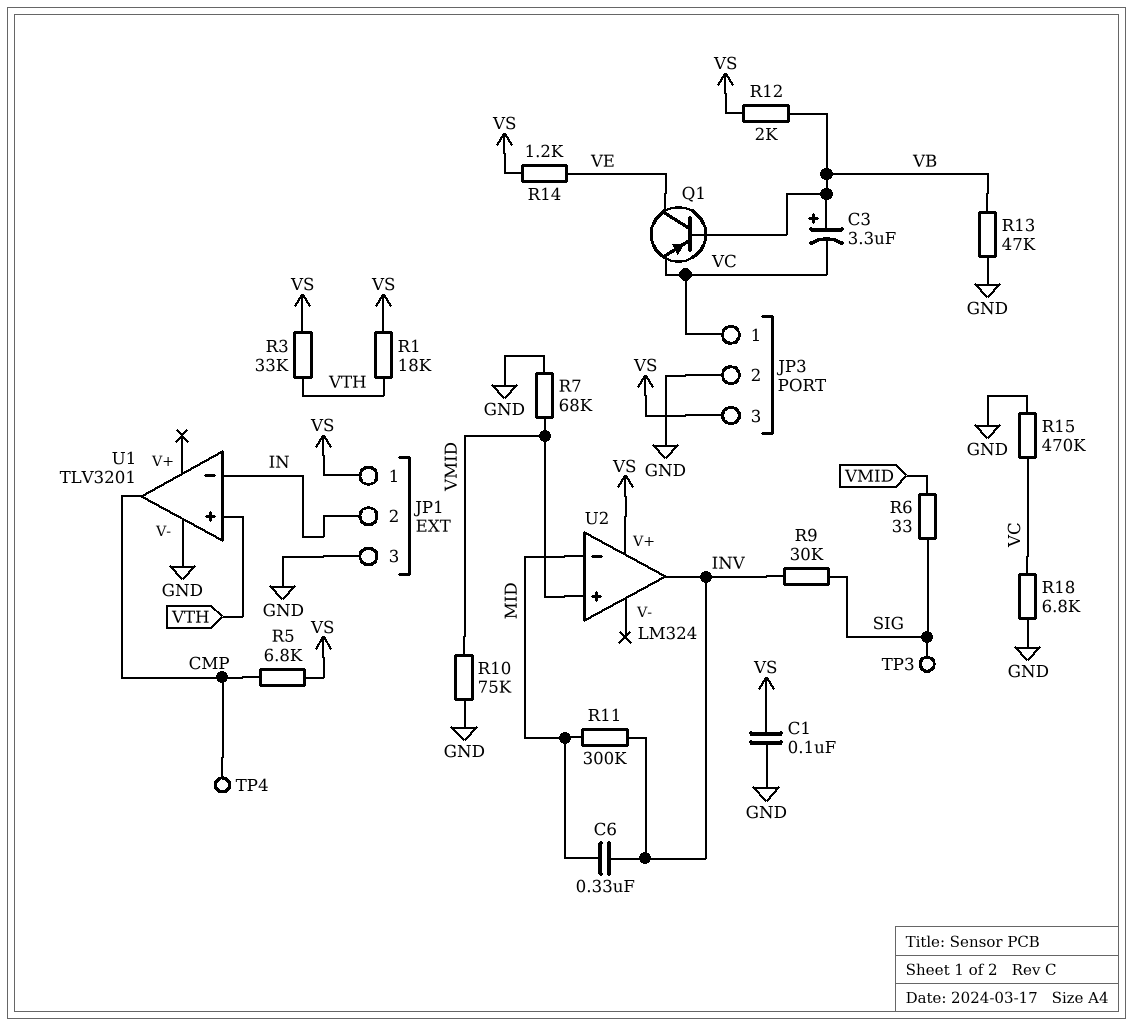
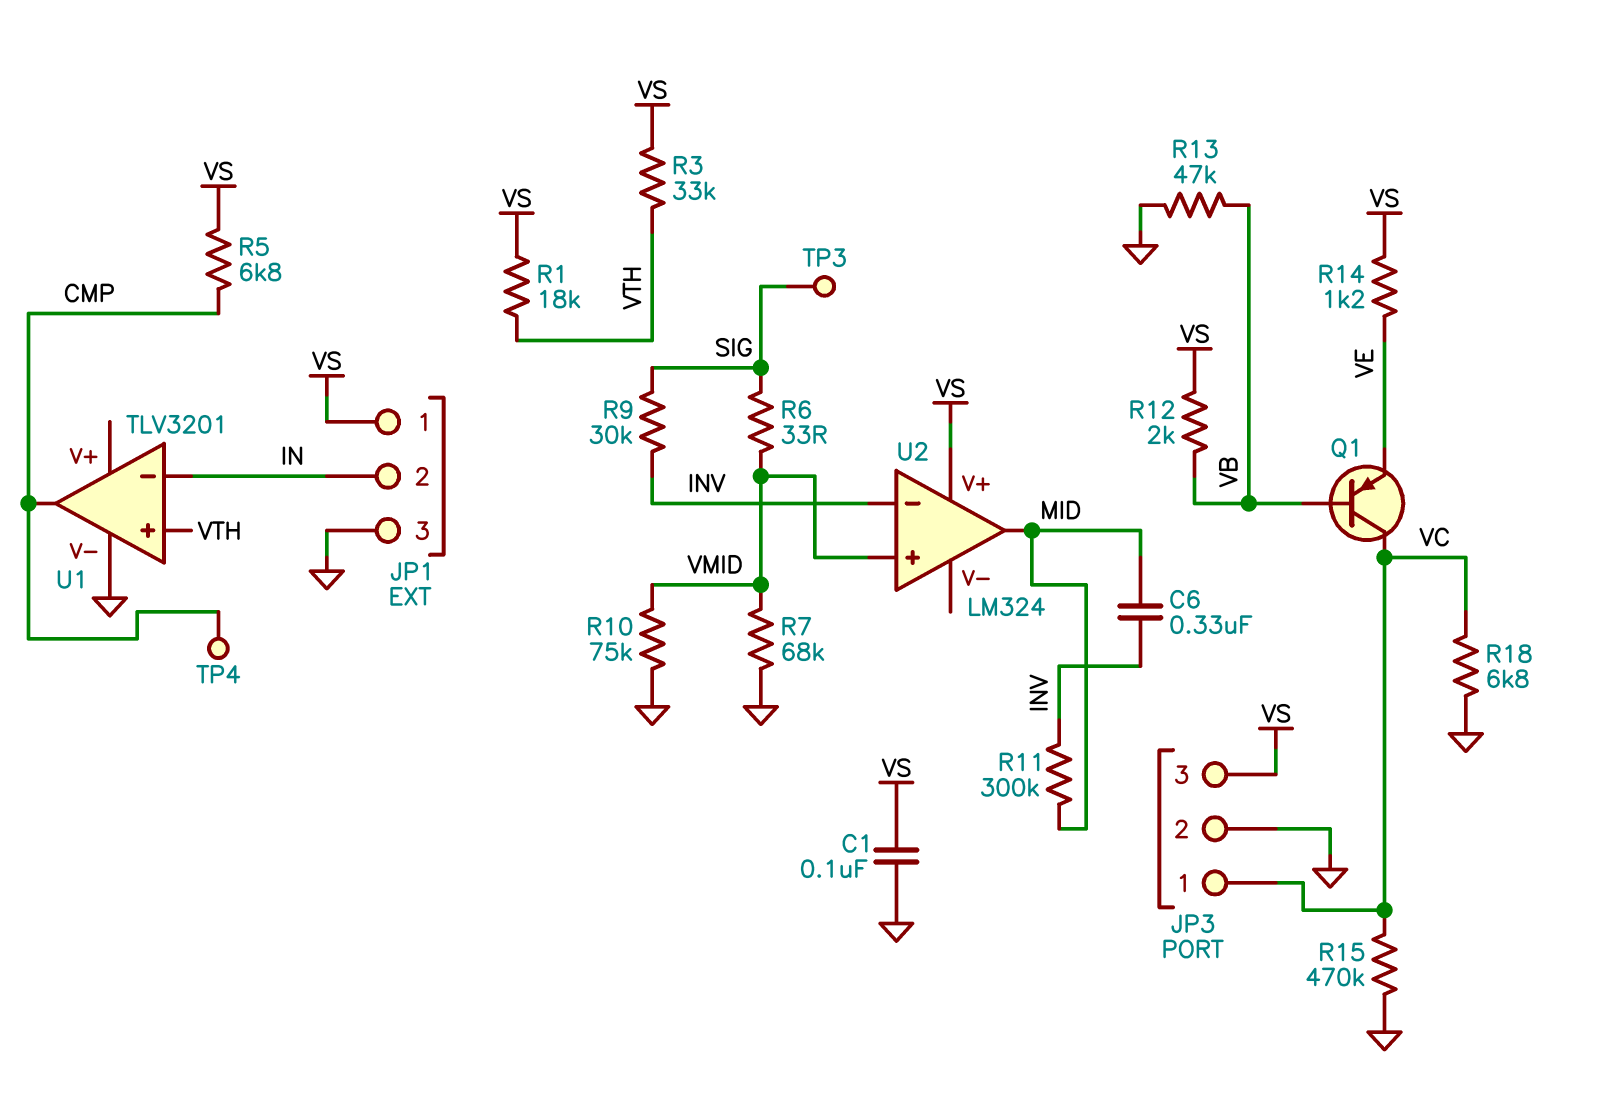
C3: 3.3uF (plus VB, minus VC) -> none
Q1: PNP (B VB, C VE, E VC) -> PNP (B VB, C VC, E VE)
U2 pin in-: MID -> INV
U2 pin out: INV -> MID

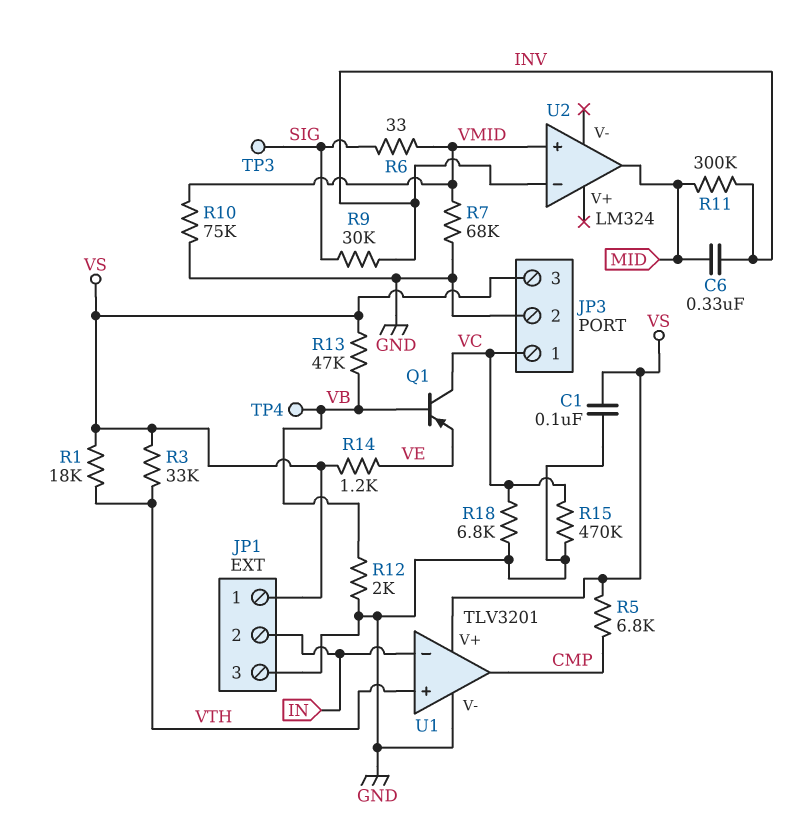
R12: 2k (VB, VS) -> 2k (GND, VB)
R13: 47k (GND, VB) -> 47k (VB, VS)
TP4: test point (CMP) -> test point (VB)
U1 pin V+: none -> VS
U2 pin V+: VS -> none

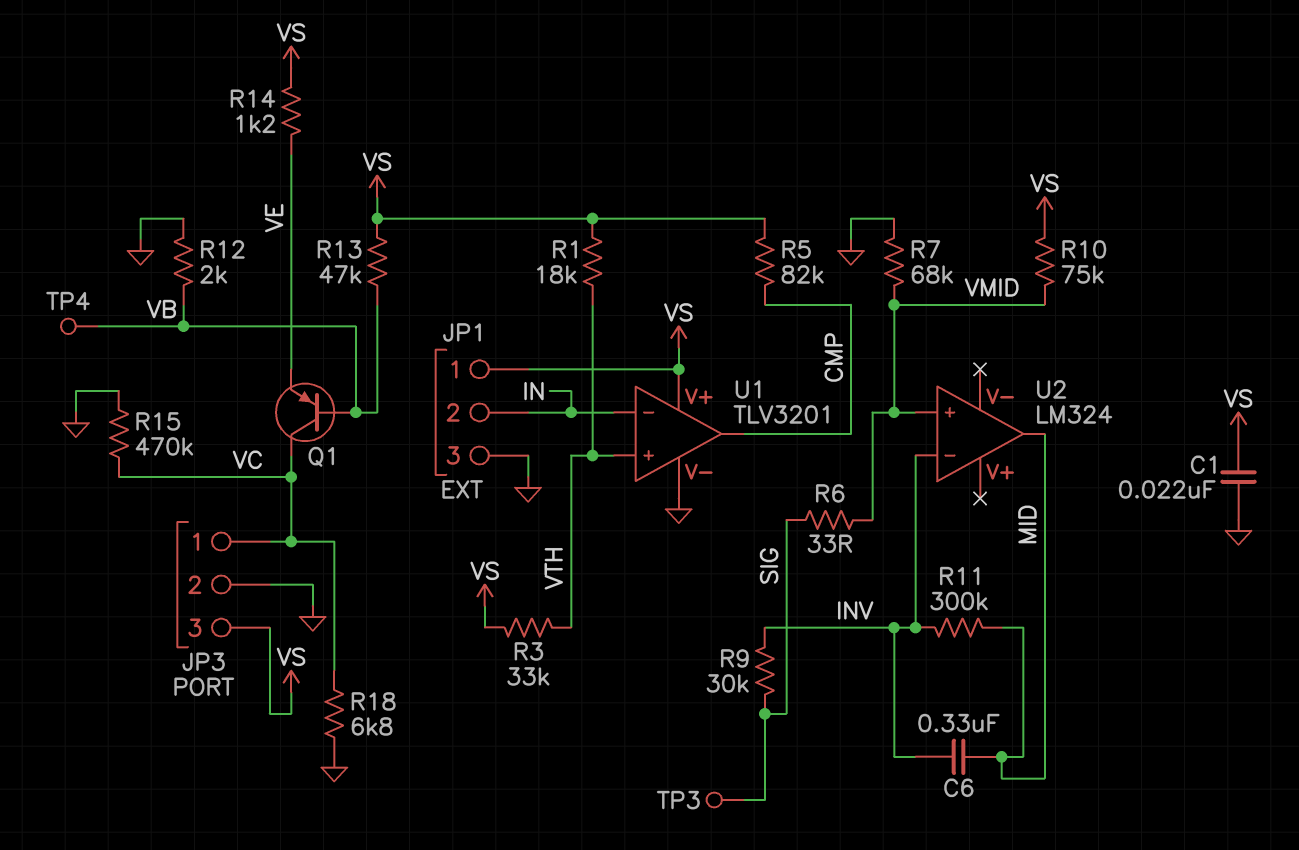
C1: 100nF (GND, VS) -> 22nF (GND, VS)
R5: 6.8k (CMP, VS) -> 82k (CMP, VS)
R10: 75k (GND, VMID) -> 75k (VMID, VS)

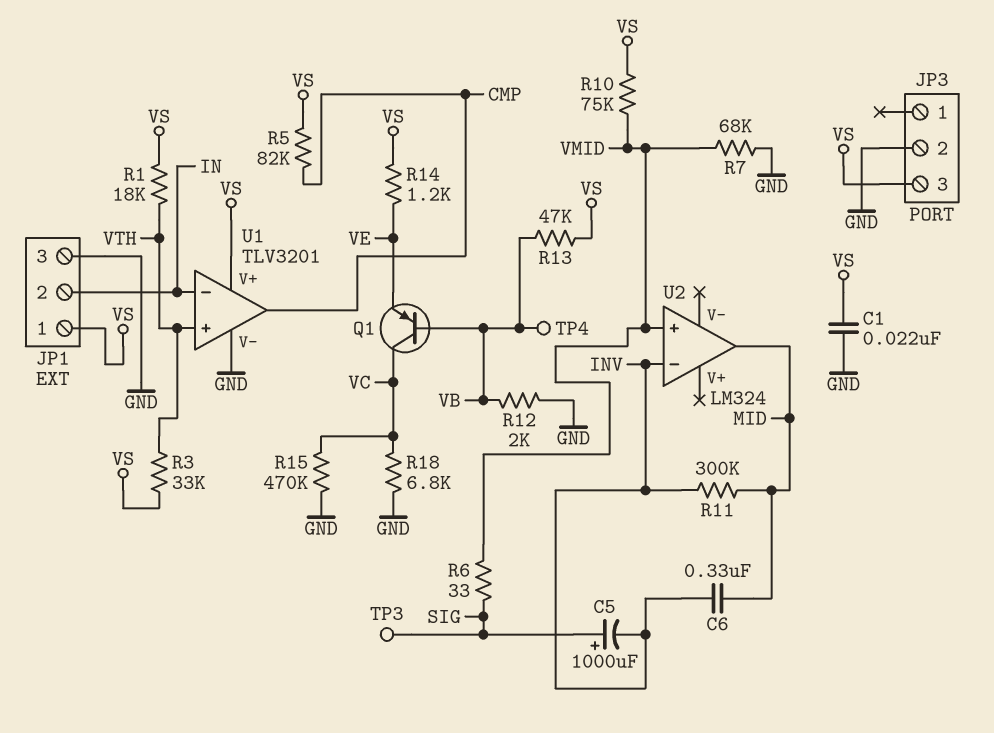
C5: none -> 1000uF (plus SIG, minus INV)
JP3 pin 1: VC -> none
R9: 30k (INV, SIG) -> none

